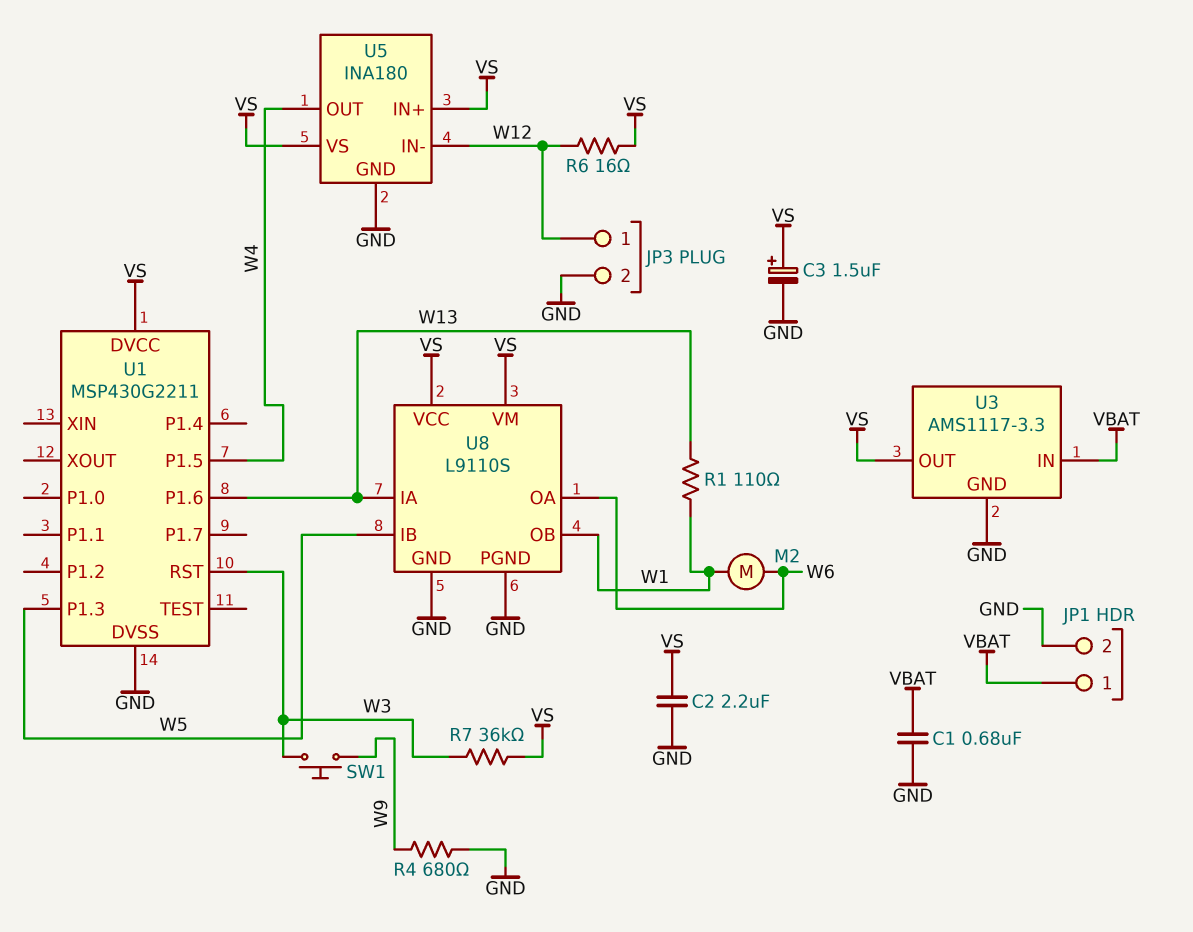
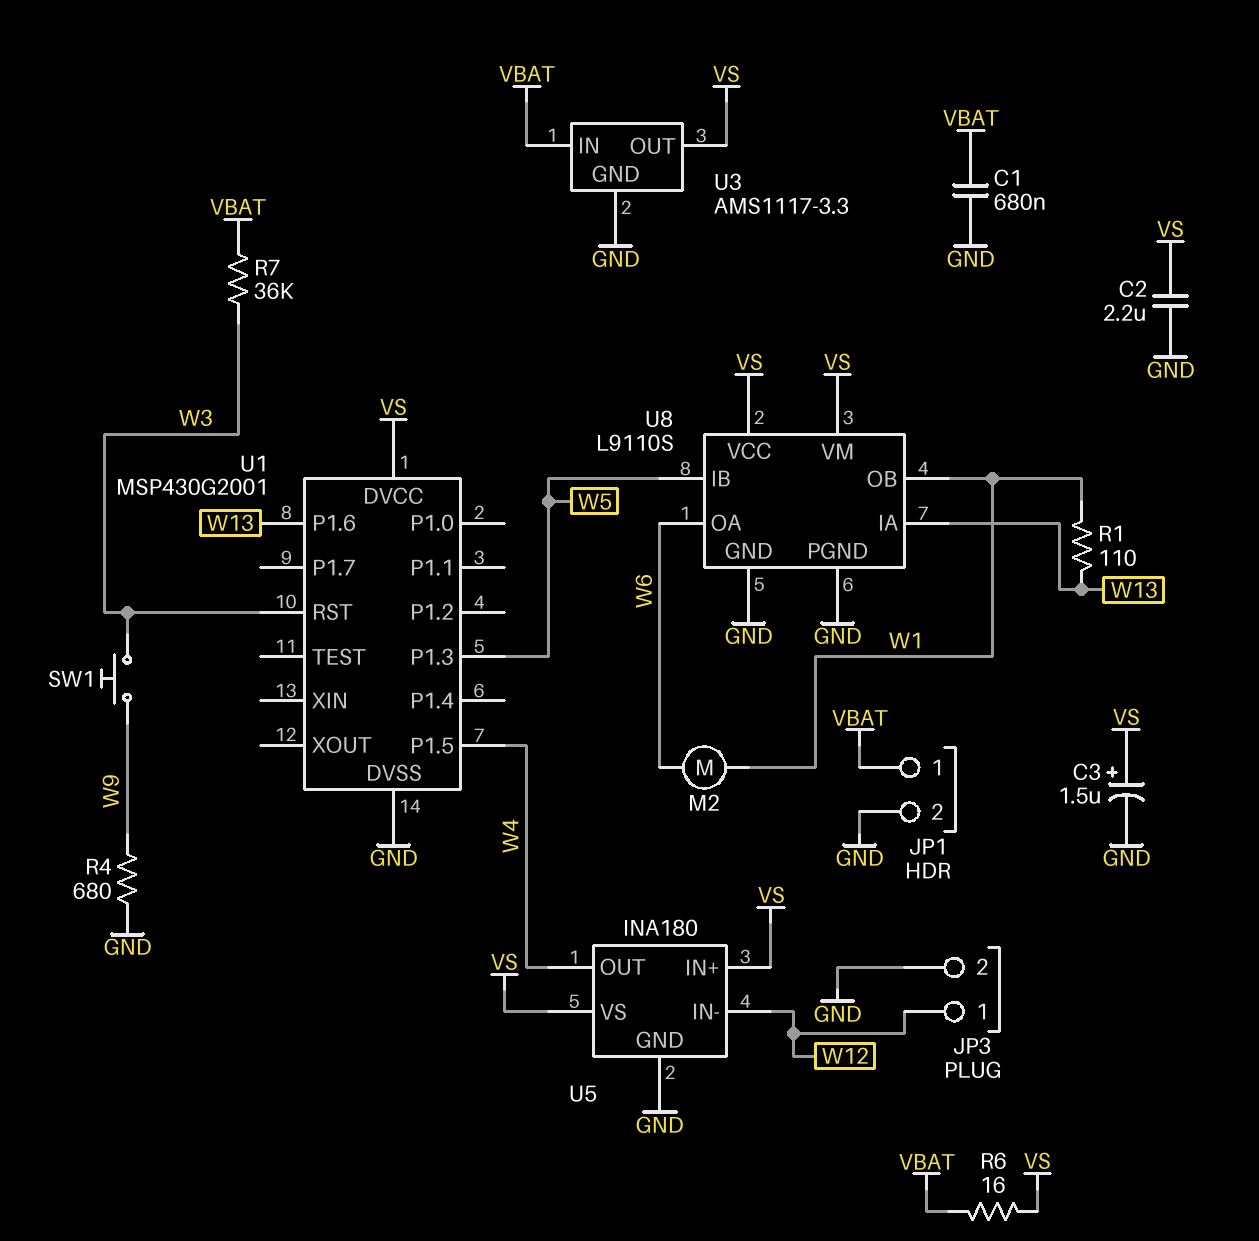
R6: 16 (VS, W12) -> 16 (VBAT, VS)
R7: 36k (VS, W3) -> 36k (VBAT, W3)
U1: MSP430G2211 -> MSP430G2001

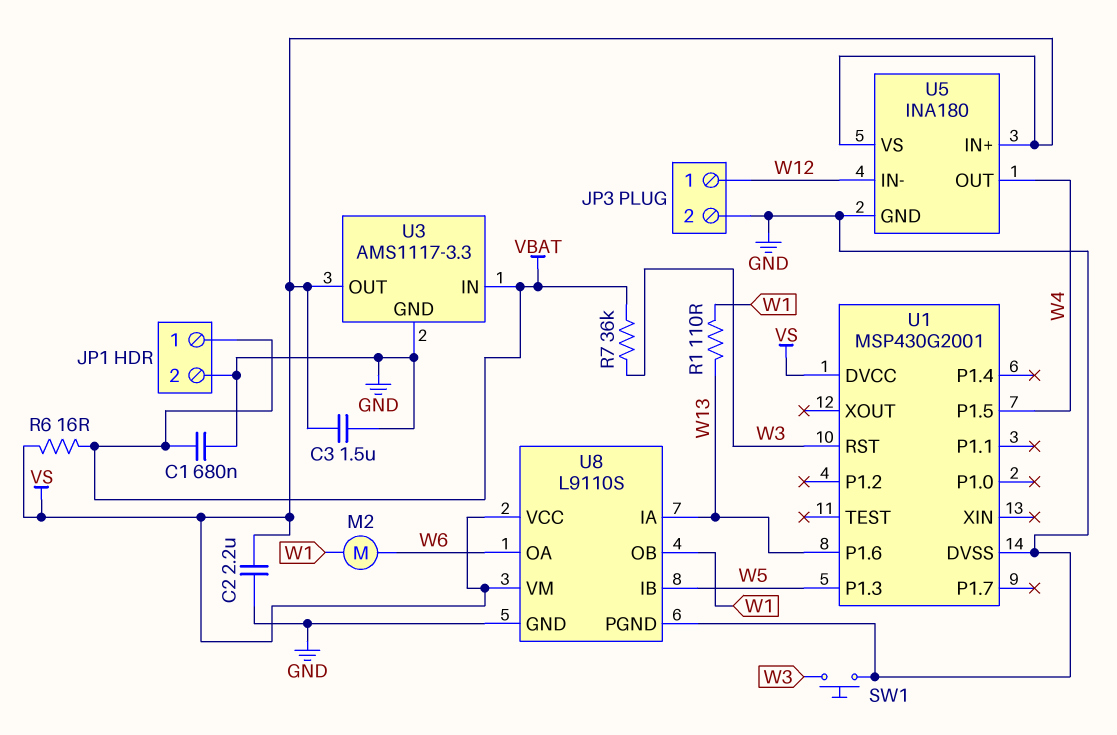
C3: 1.5uF (plus VS, minus GND) -> 1.5uF (GND, VS)
R4: 680 (GND, W9) -> none
SW1: button (W3, W9) -> button (GND, W3)

